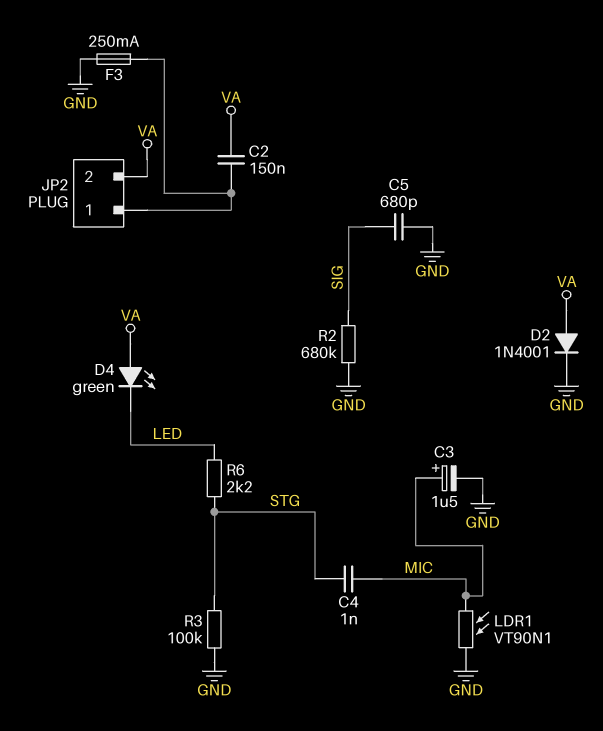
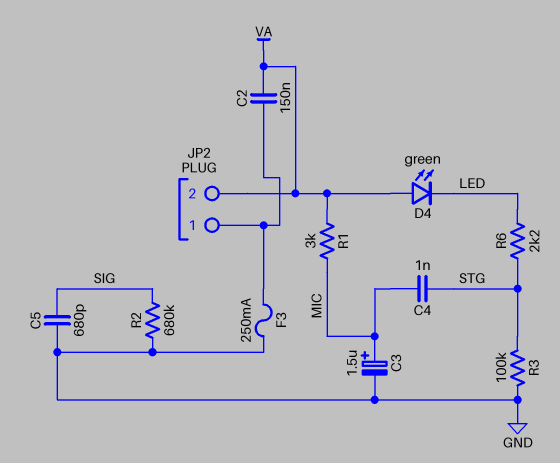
D2: diode 1N4001 (A VA, K GND) -> none
LDR1: VT90N1 (GND, MIC) -> none
R1: none -> 3k (MIC, VA)

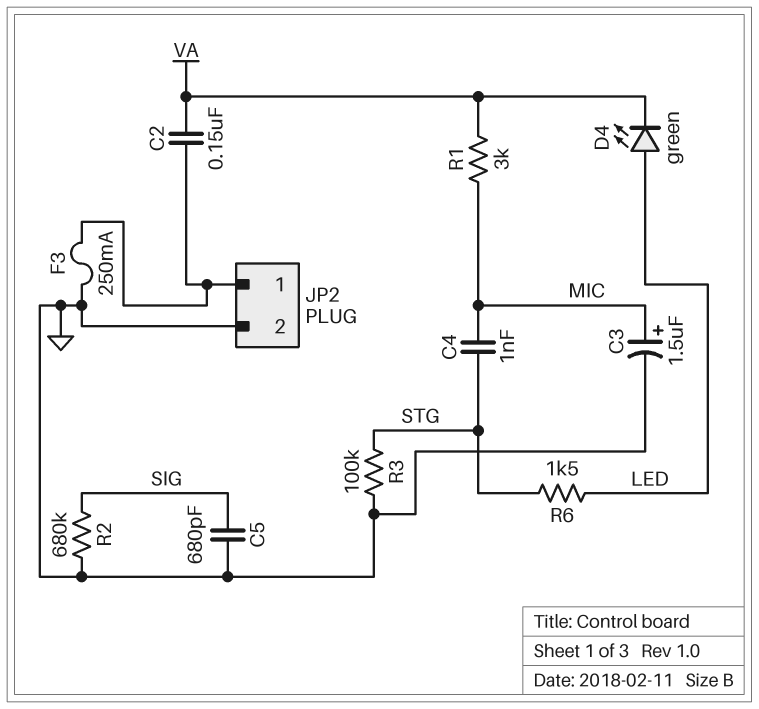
D4: LED green (A VA, K LED) -> LED green (A LED, K VA)
JP2 pin 2: VA -> GND
R6: 2.2k (LED, STG) -> 1.5k (LED, STG)

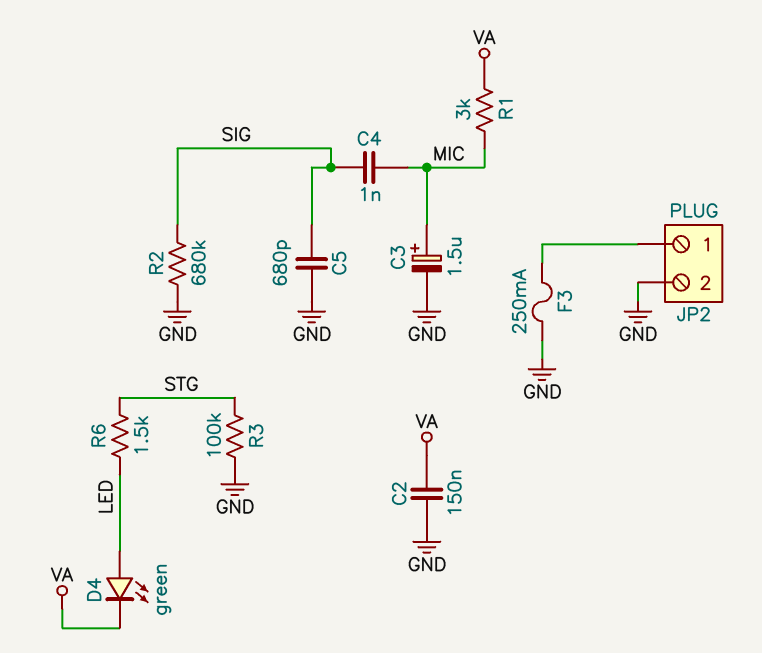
C2: 150nF (JP2/1, VA) -> 150nF (GND, VA)
C4: 1nF (MIC, STG) -> 1nF (MIC, SIG)

